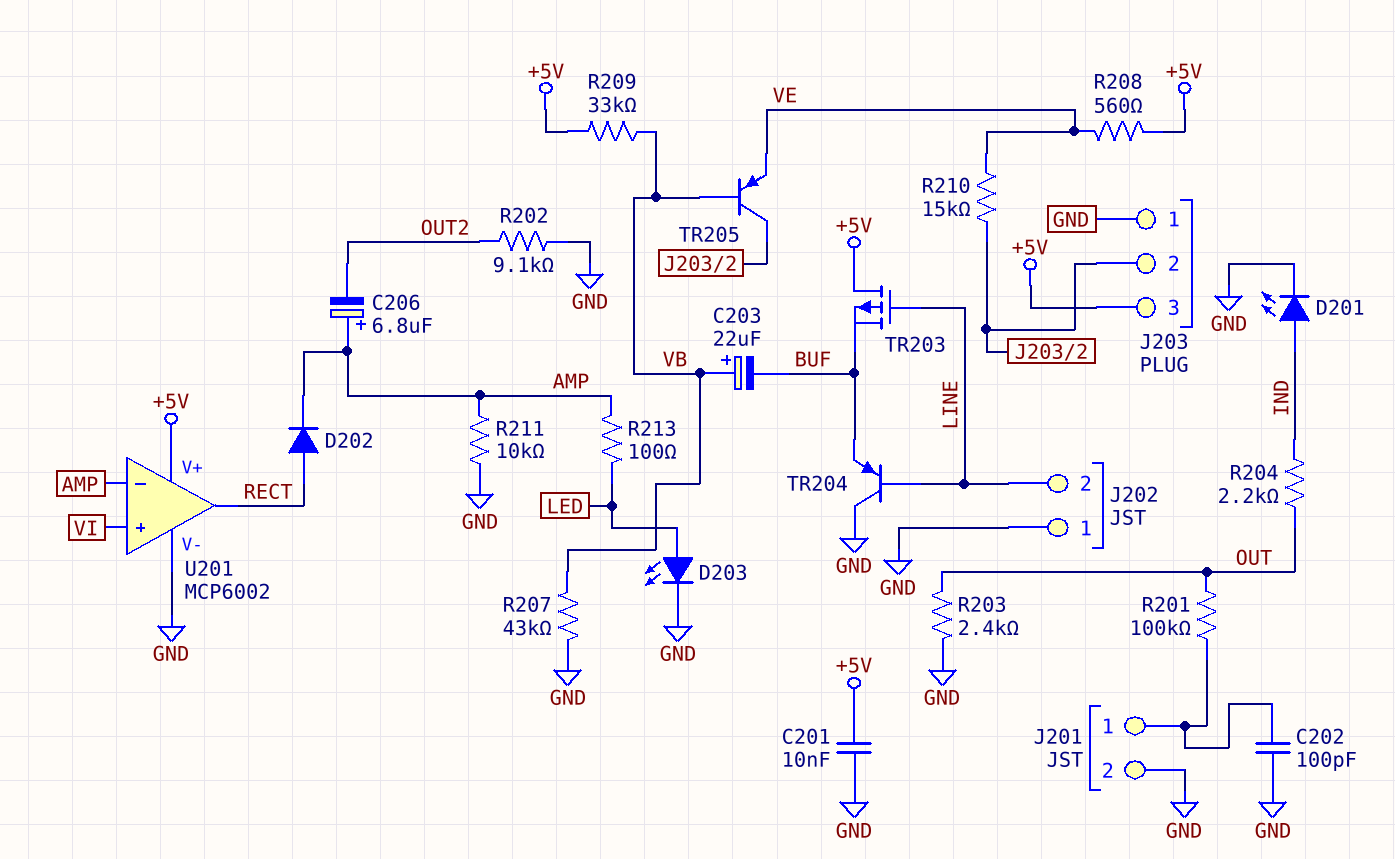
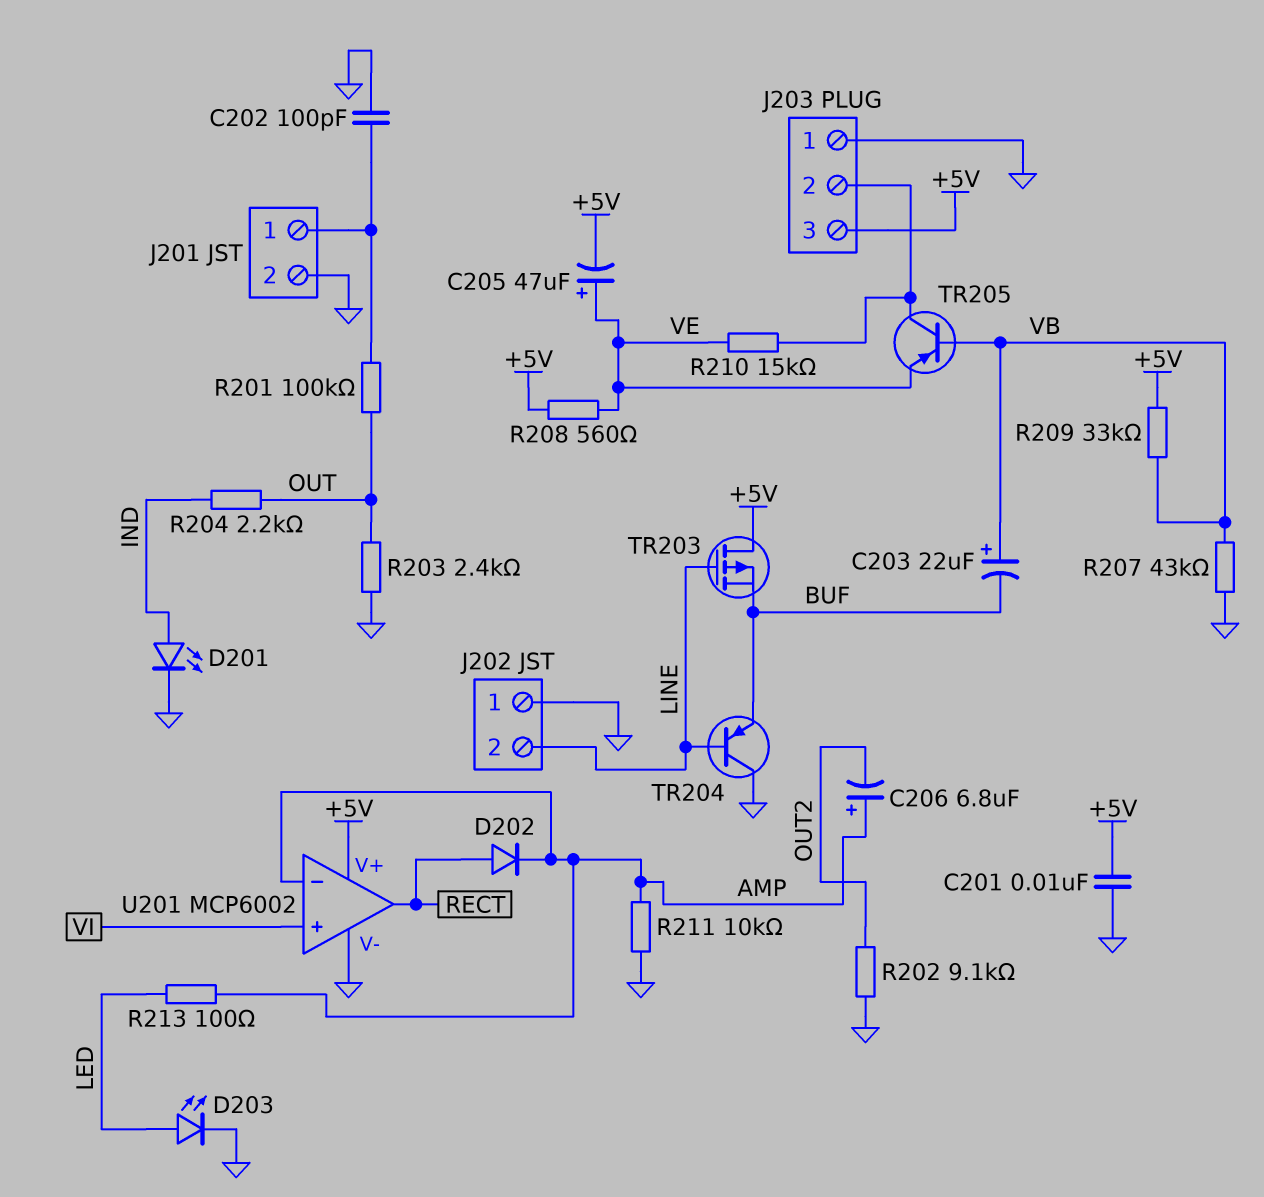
C205: none -> 47uF (plus VE, minus +5V)

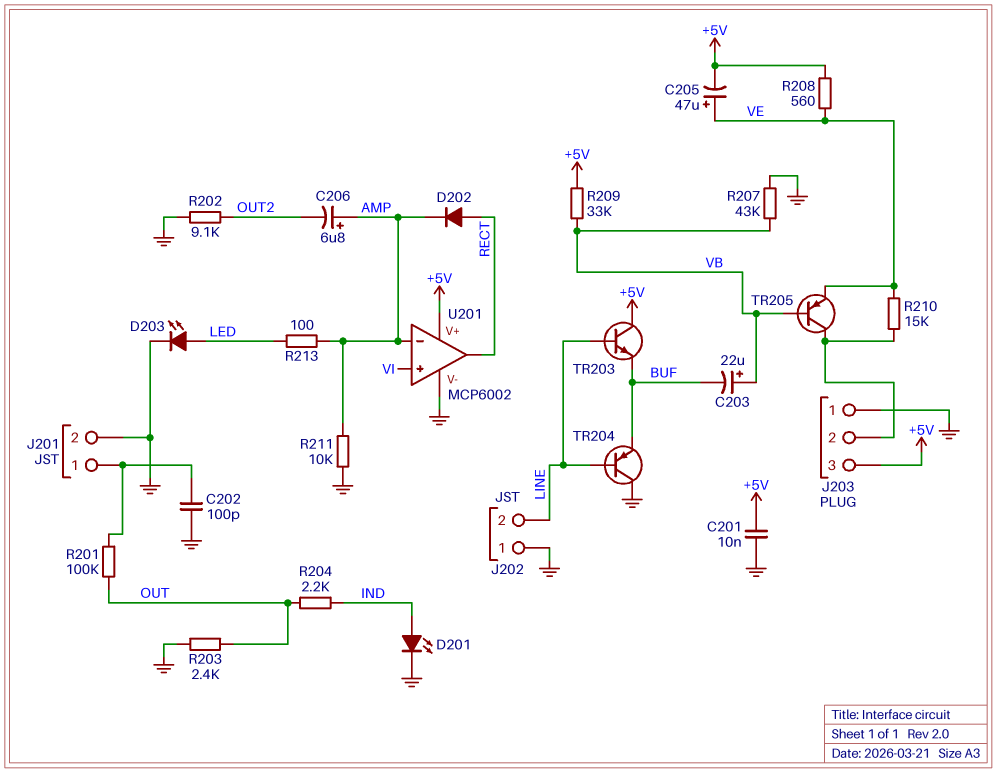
TR203: PMOS (G LINE, D +5V, S BUF) -> NPN (B LINE, C +5V, E BUF)

